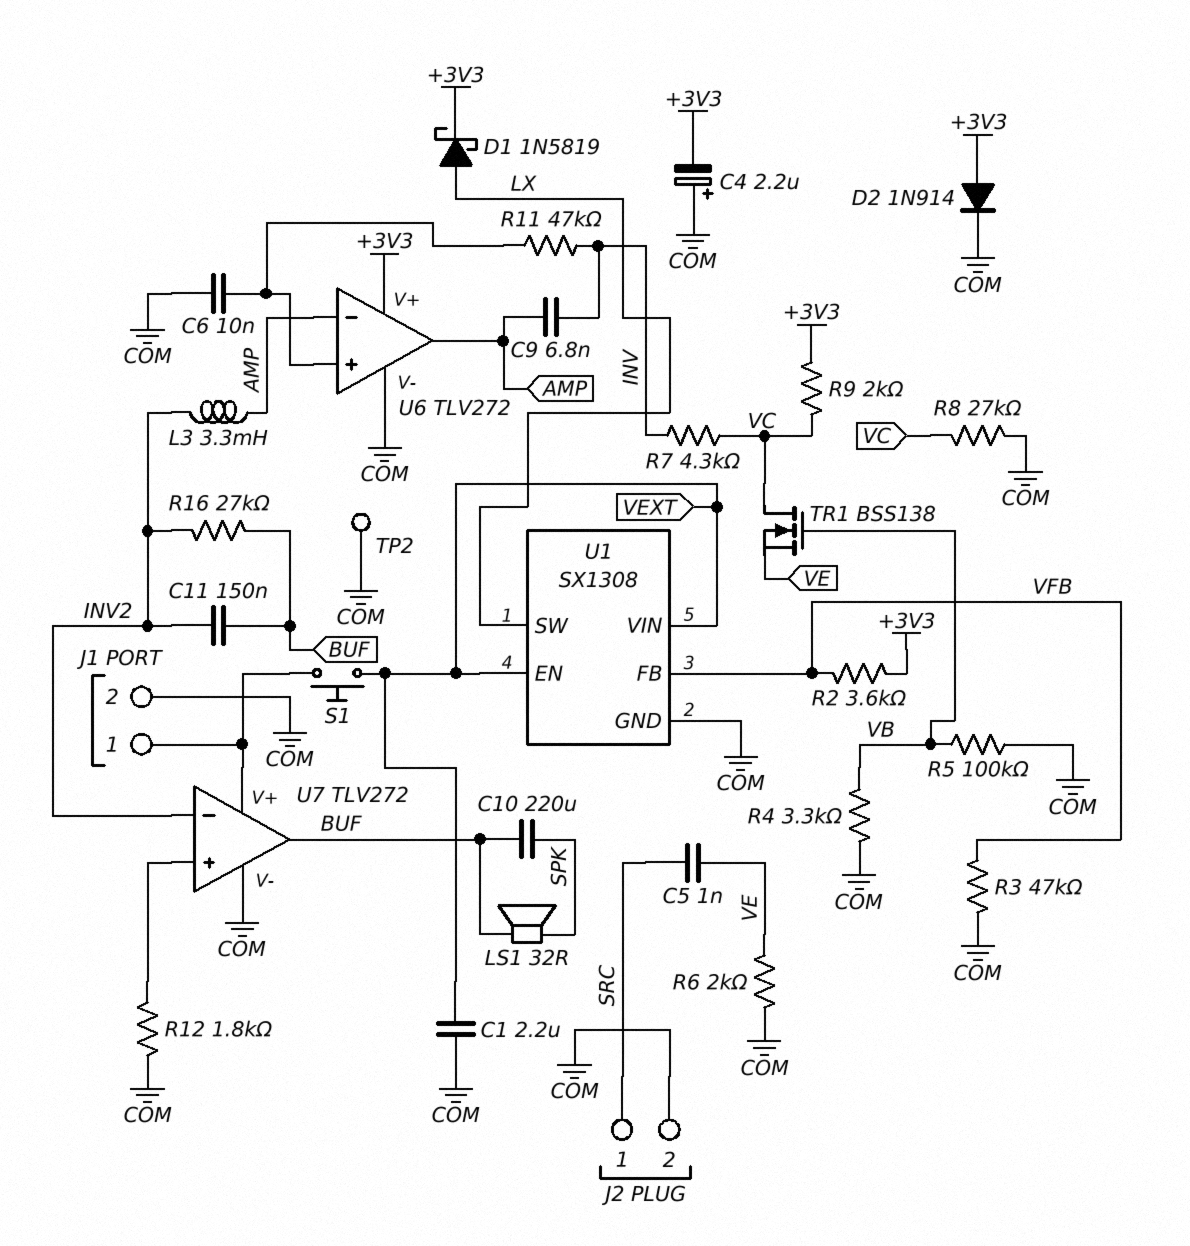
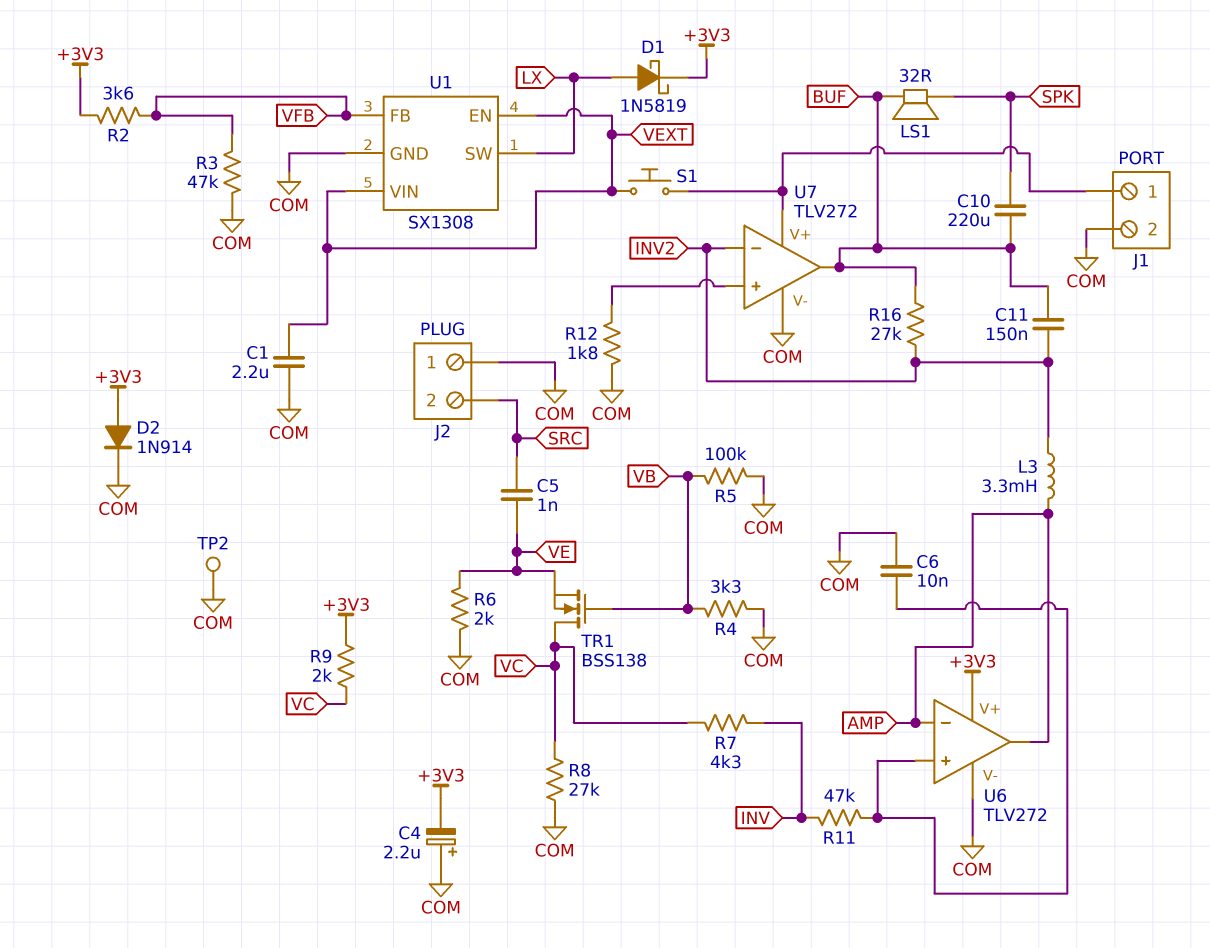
C9: 6.8nF (AMP, INV) -> none
J2 pin 1: SRC -> COM
J2 pin 2: COM -> SRC

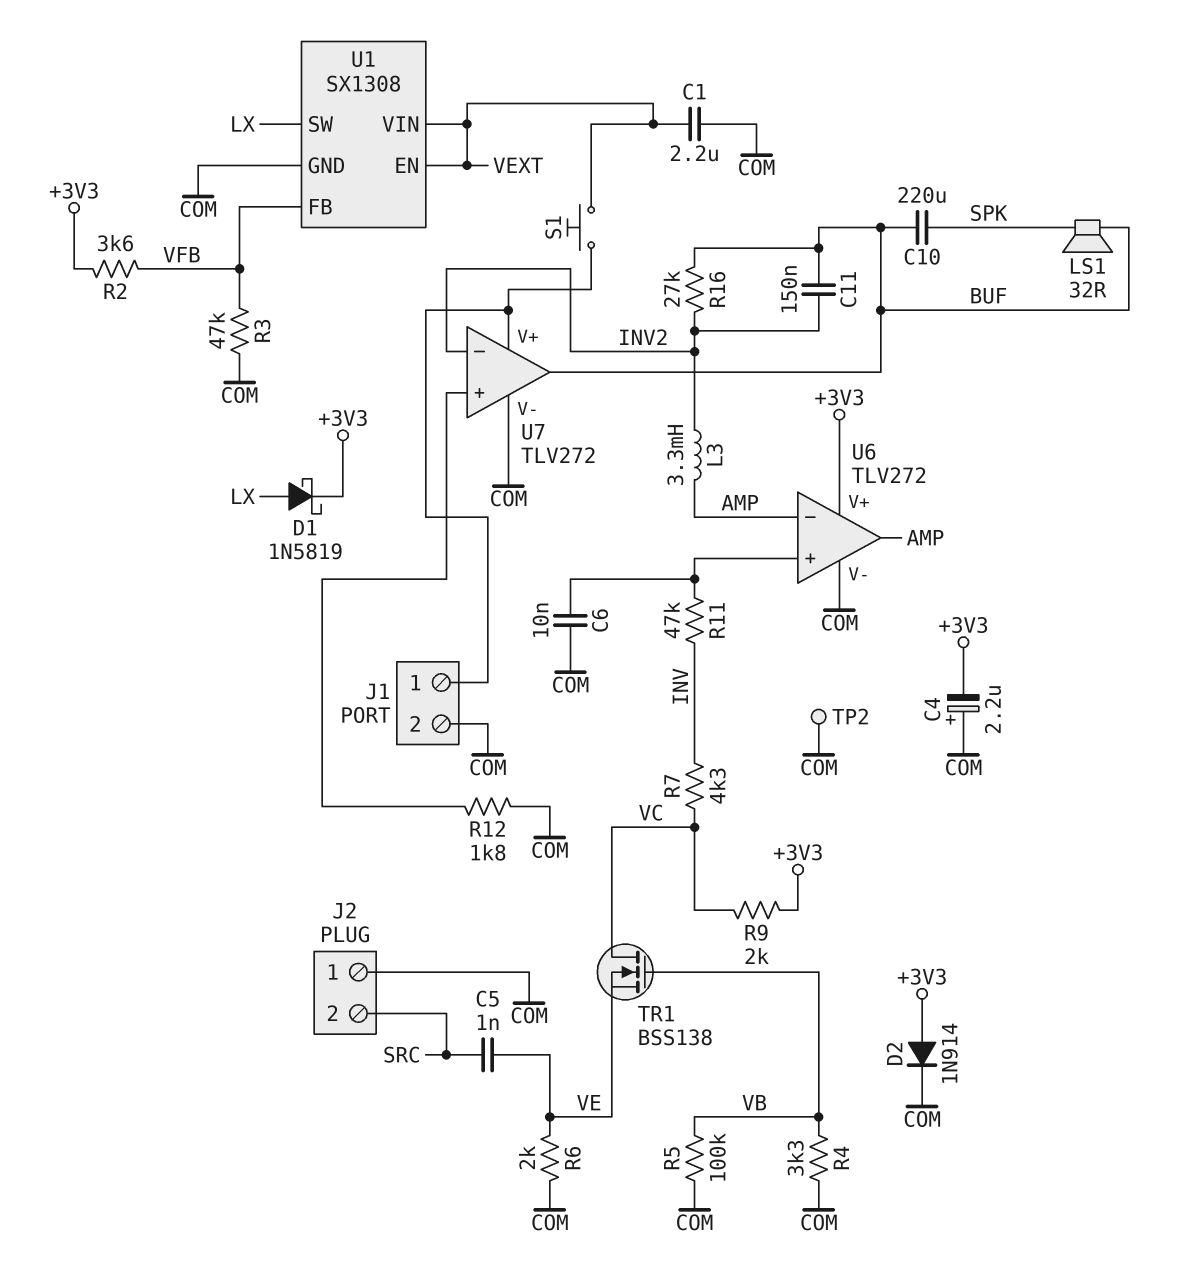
R8: 27k (COM, VC) -> none

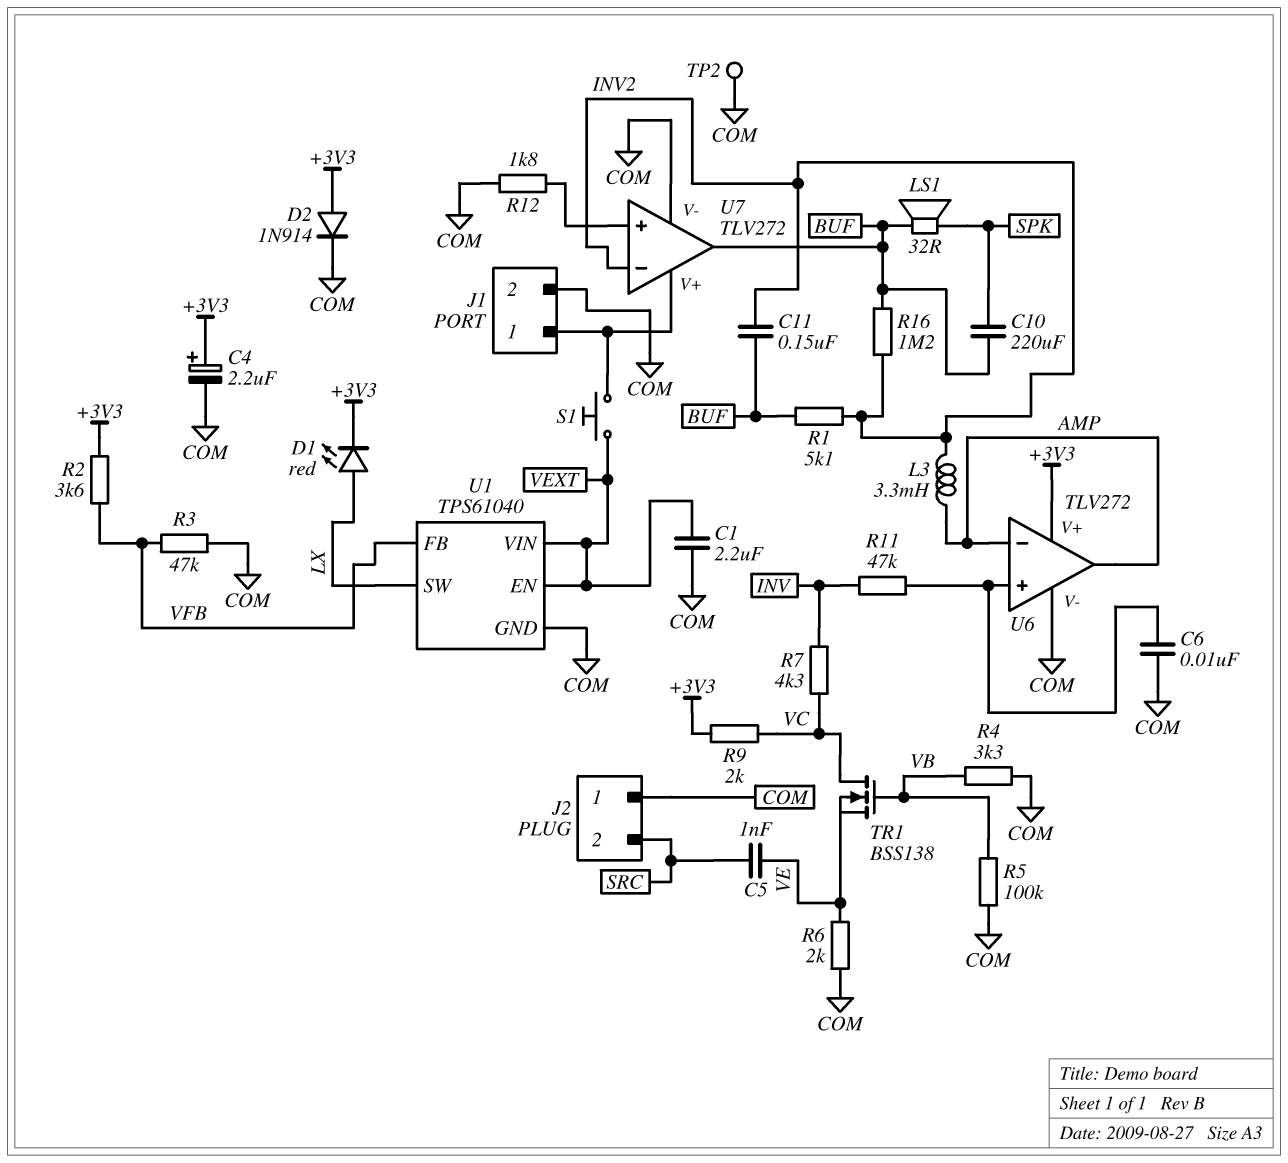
C4: 2.2uF (plus COM, minus +3V3) -> 2.2uF (plus +3V3, minus COM)
D1: schottky 1N5819 (A LX, K +3V3) -> LED red (A LX, K +3V3)
R1: none -> 5.1k (BUF, INV2)
R16: 27k (BUF, INV2) -> 1.2M (BUF, INV2)
U1: SX1308 -> TPS61040

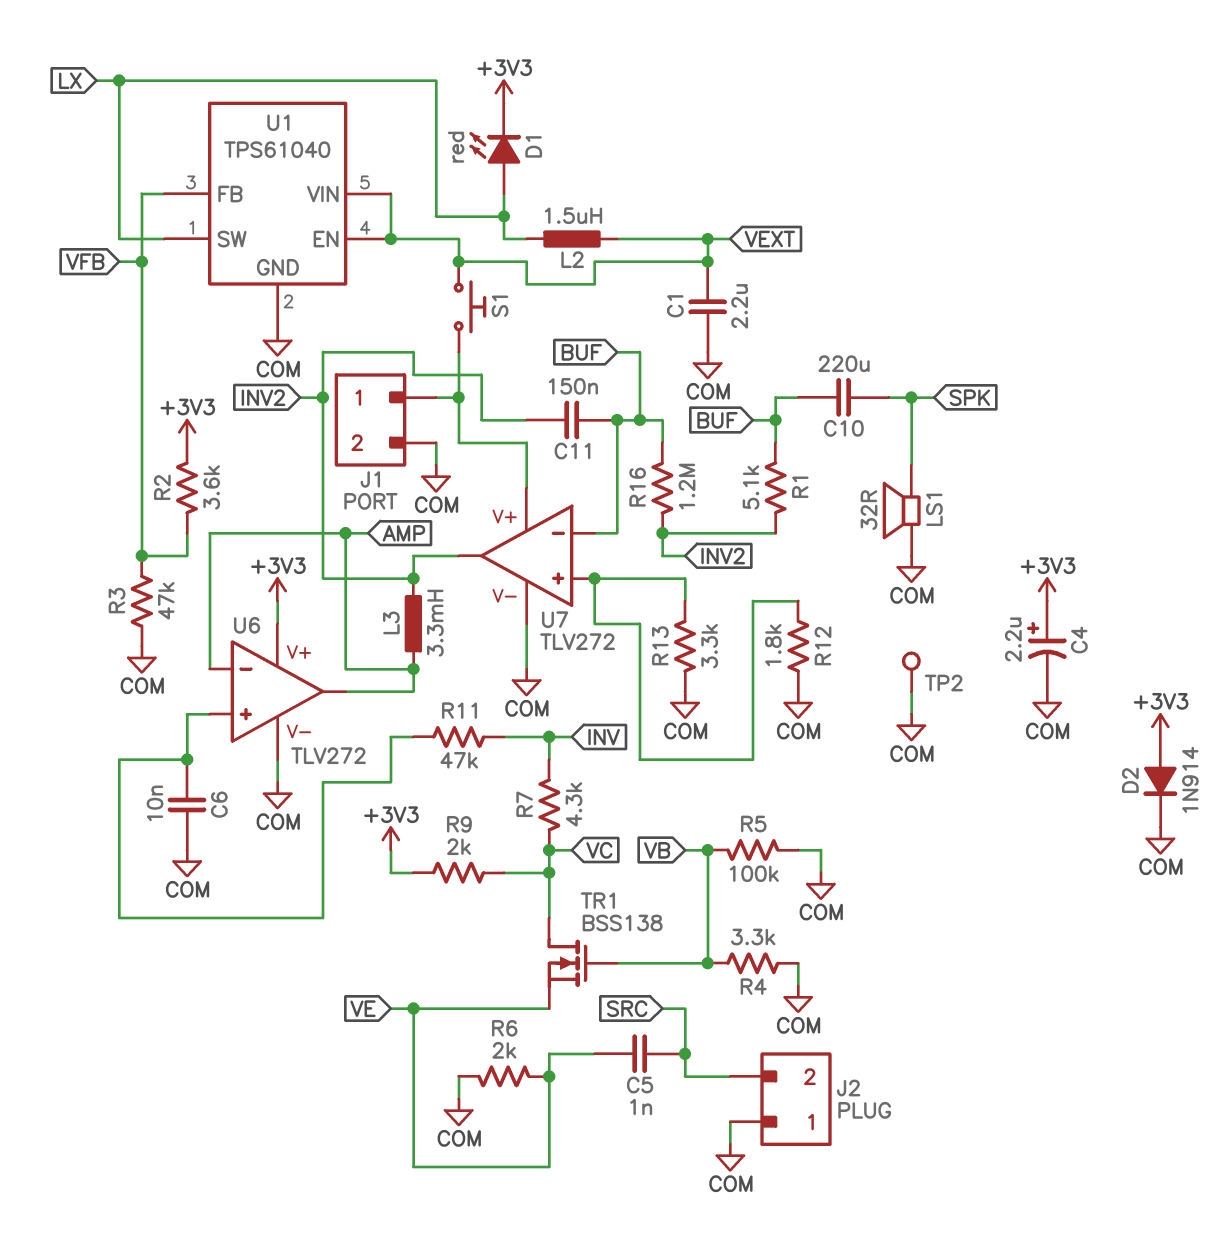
L2: none -> 1.5uH (LX, VEXT)
LS1: speaker 32R (BUF, SPK) -> speaker 32R (COM, SPK)
R13: none -> 3.3k (COM, U7/in+)
U7 pin in-: INV2 -> BUF
U7 pin out: BUF -> INV2

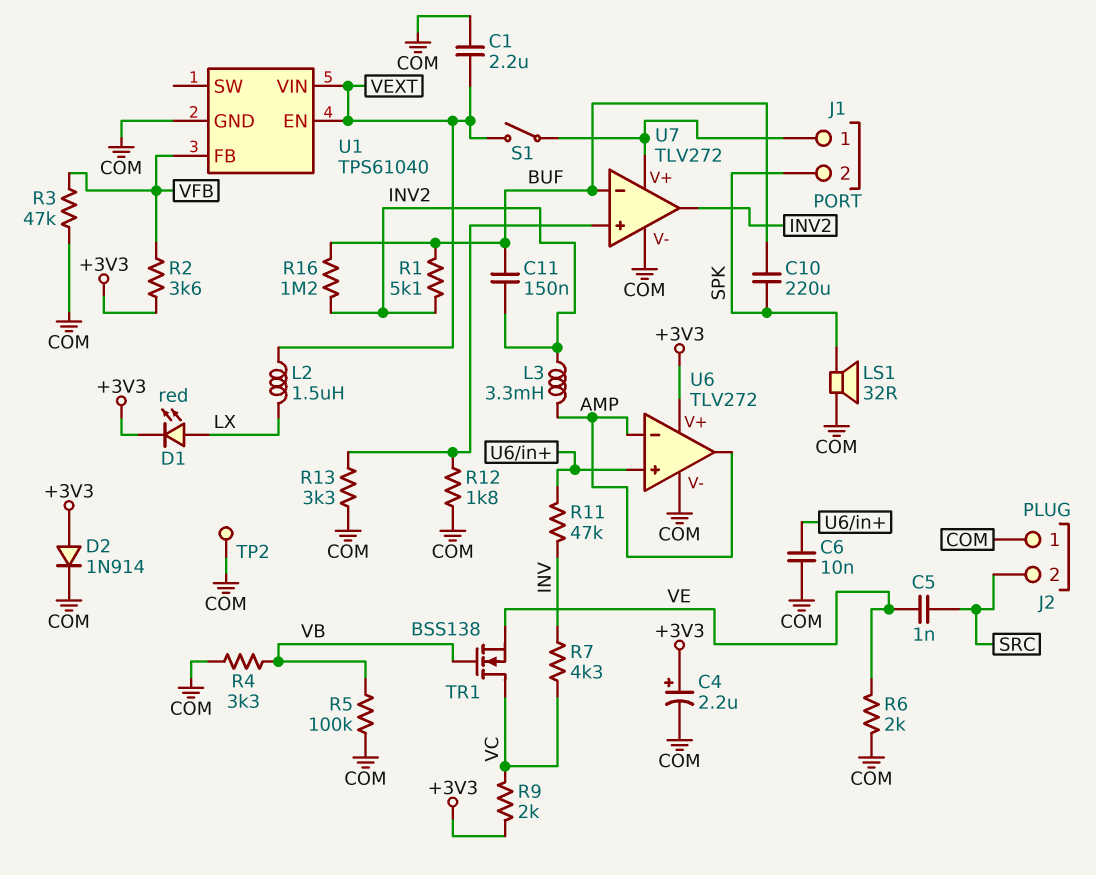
J1 pin 2: COM -> SPK
S1: button (J1/1, VEXT) -> switch (J1/1, VEXT)
U1 pin SW: LX -> none

